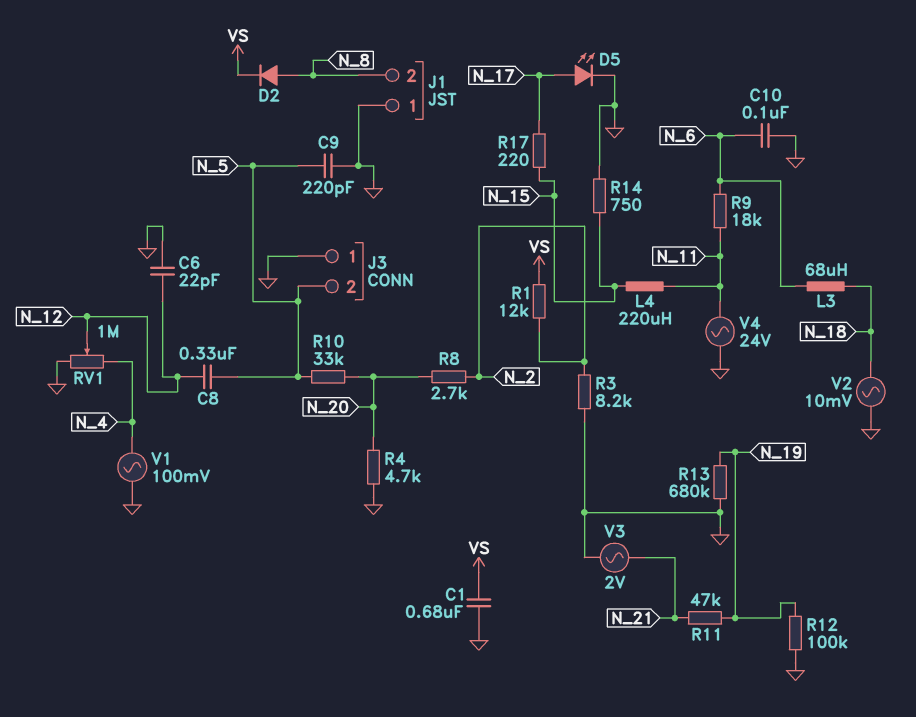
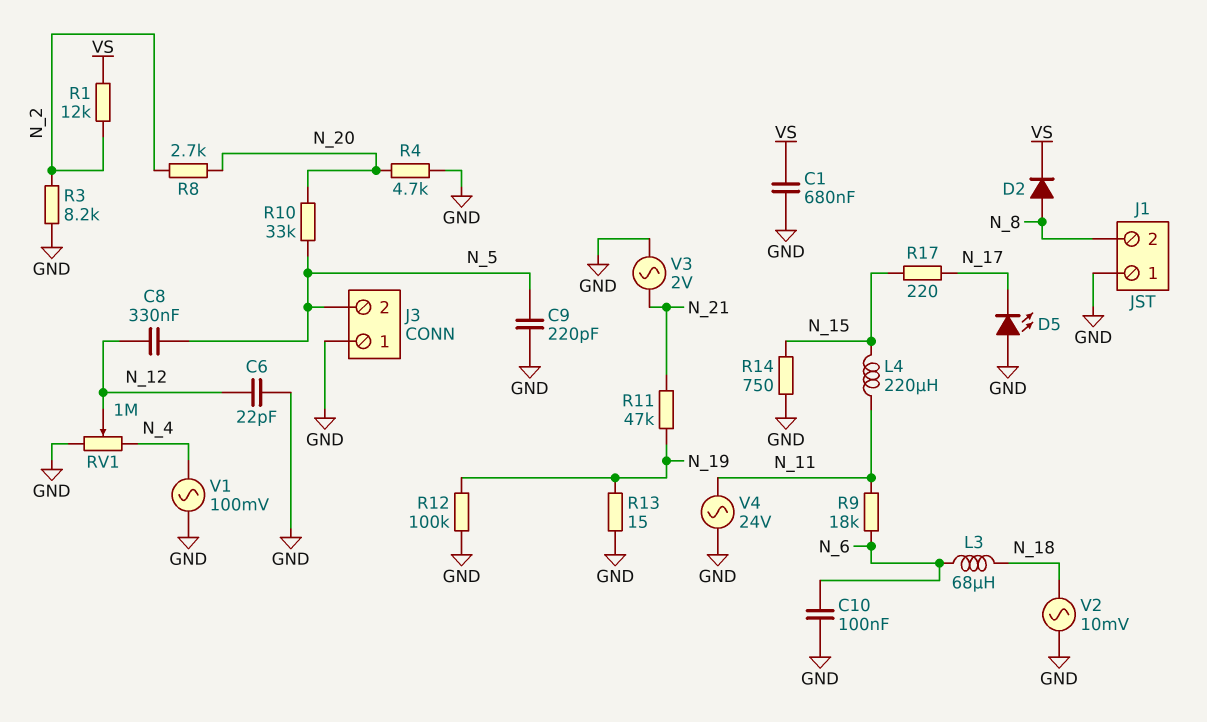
D5: LED (A N_17, K GND) -> LED (A GND, K N_17)
R13: 680k (GND, N_19) -> 15 (GND, N_19)

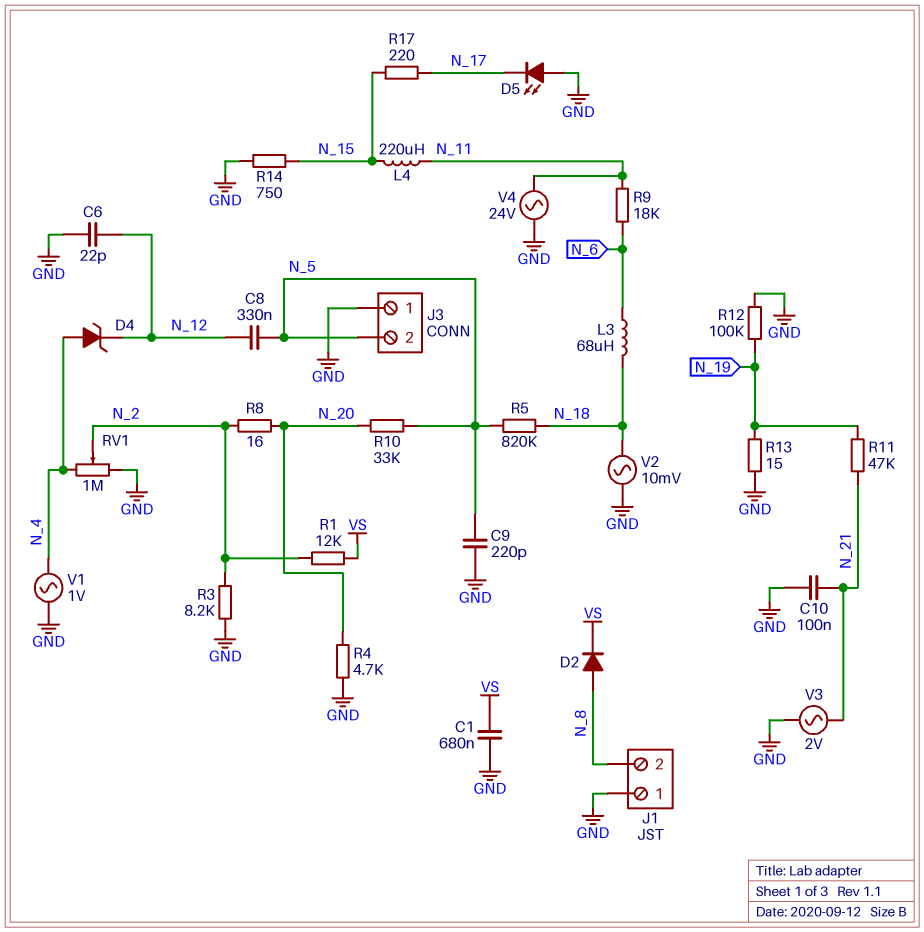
C10: 100nF (GND, N_6) -> 100nF (GND, N_21)
D4: none -> zener (A N_4, K N_12)
R5: none -> 820k (N_5, N_18)
R8: 2.7k (N_2, N_20) -> 16 (N_2, N_20)
RV1: 1M (GND, N_4, wiper N_12) -> 1M (GND, N_4, wiper N_2)
V1: AC 100mV (GND, N_4) -> AC 1V (GND, N_4)

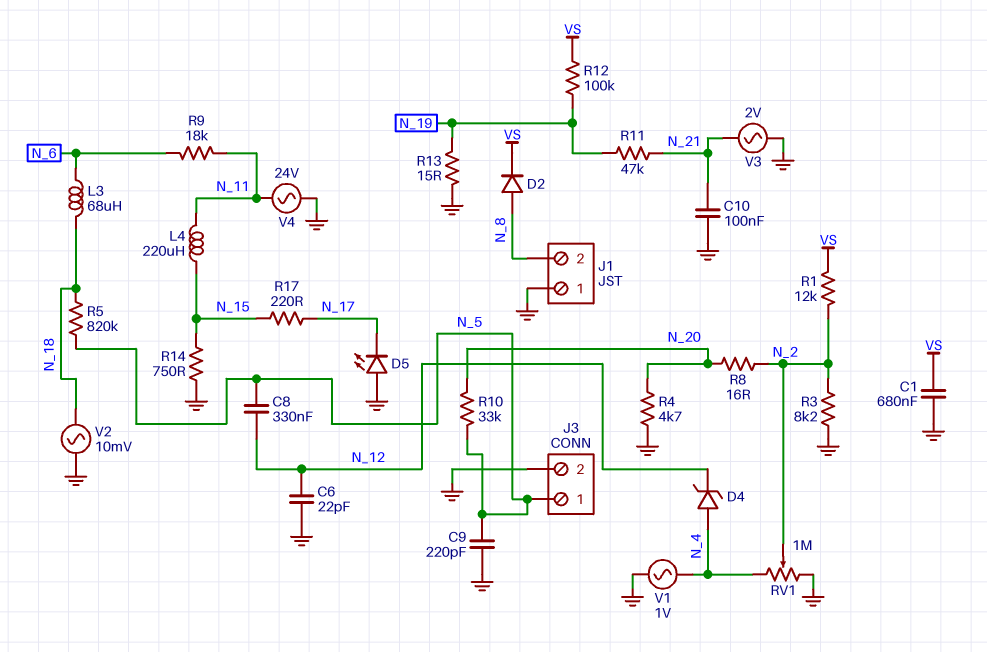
J3 pin 1: GND -> N_5
J3 pin 2: N_5 -> GND
R12: 100k (GND, N_19) -> 100k (N_19, VS)

